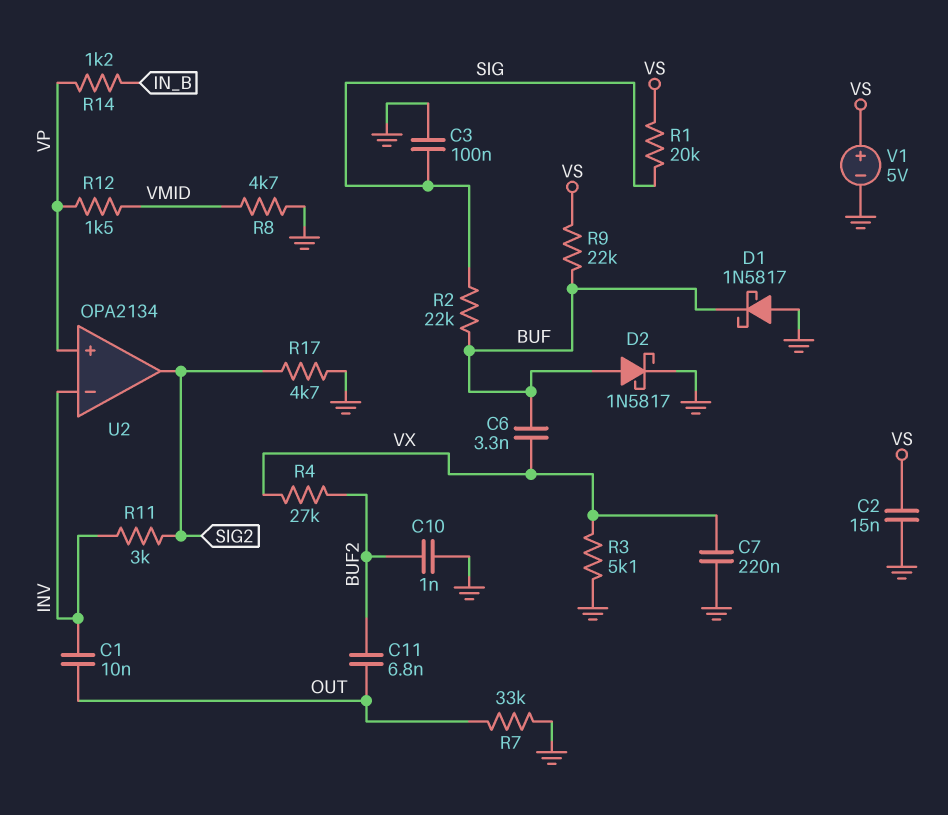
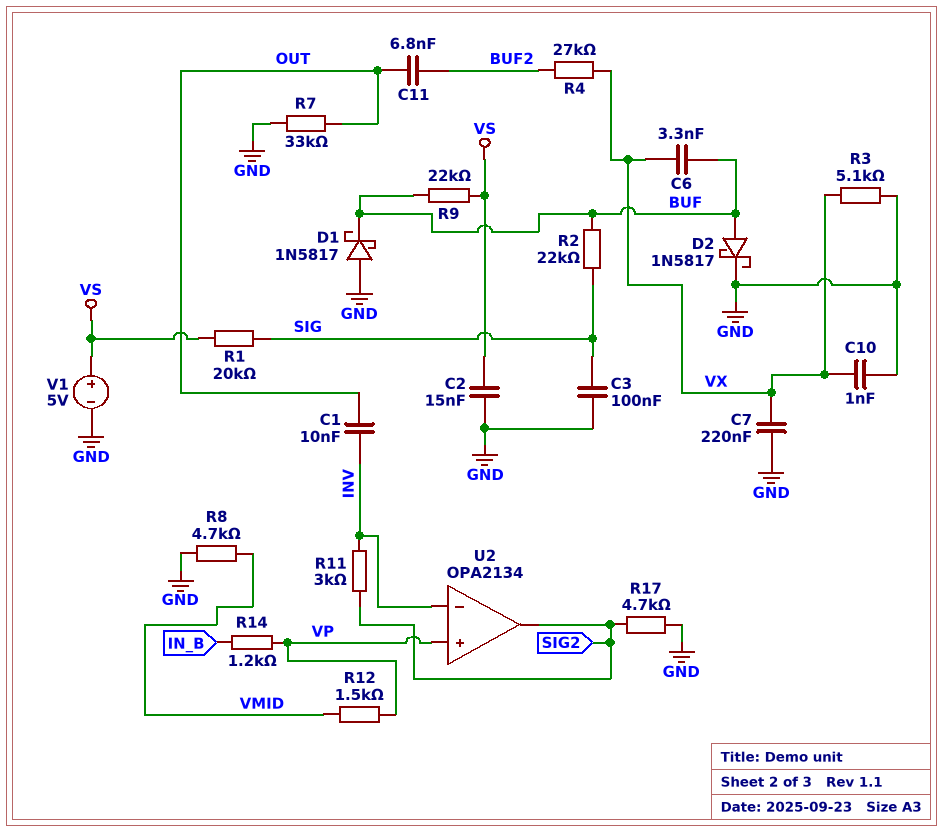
C10: 1nF (BUF2, GND) -> 1nF (GND, VX)

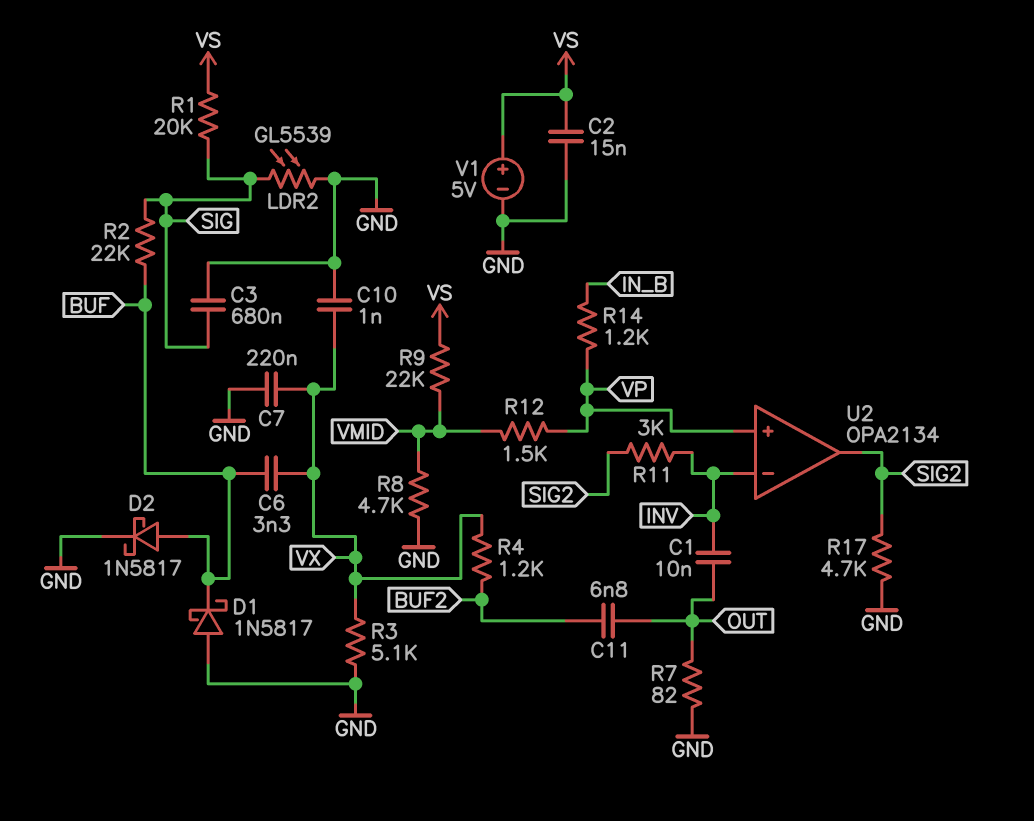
C3: 100nF (GND, SIG) -> 680nF (GND, SIG)
LDR2: none -> GL5539 (GND, SIG)
R4: 27k (BUF2, VX) -> 1.2k (BUF2, VX)
R7: 33k (GND, OUT) -> 82 (GND, OUT)
R9: 22k (BUF, VS) -> 22k (VMID, VS)

